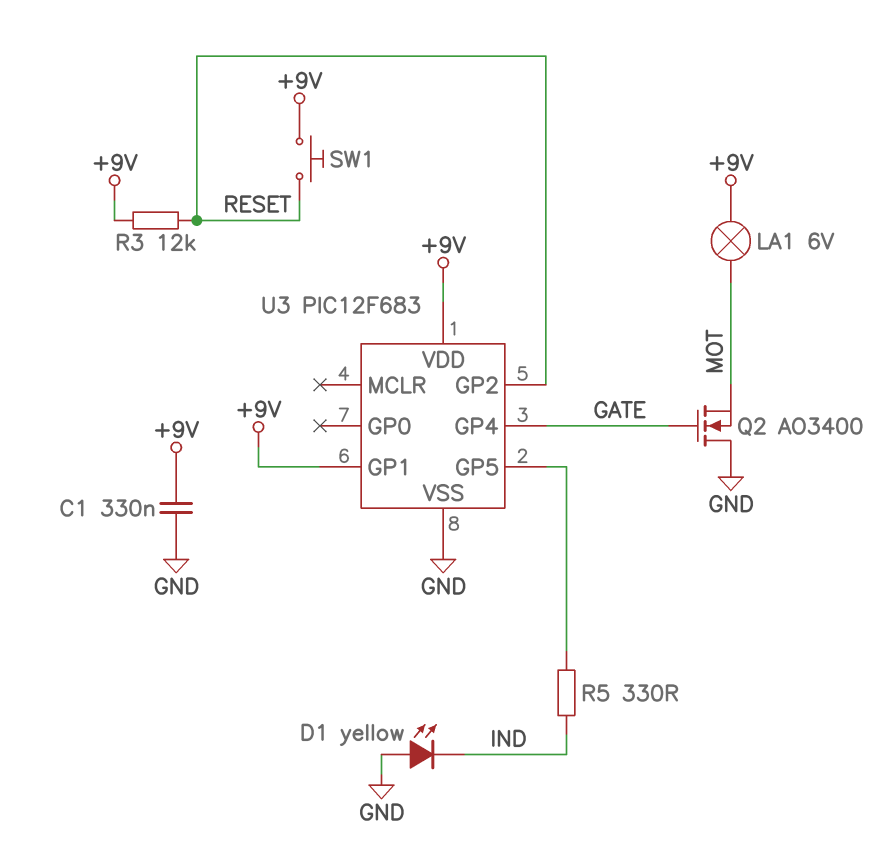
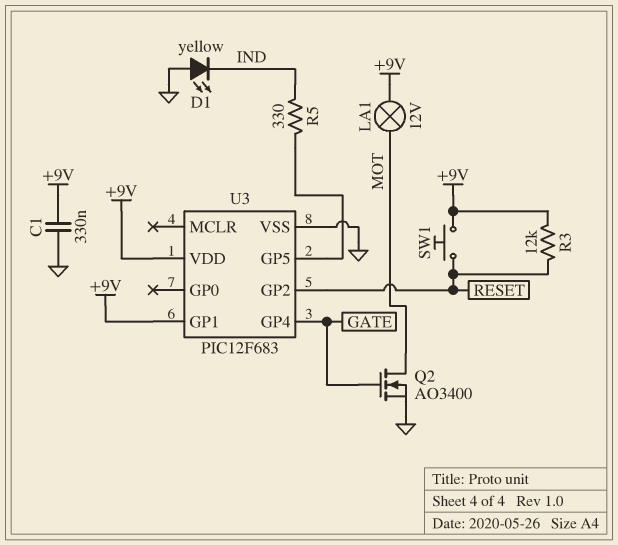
LA1: lamp 6V (+9V, MOT) -> lamp 12V (+9V, MOT)
Q2: NMOS AO3400 (G GATE, D GND, S MOT) -> NMOS AO3400 (G GATE, D MOT, S GND)

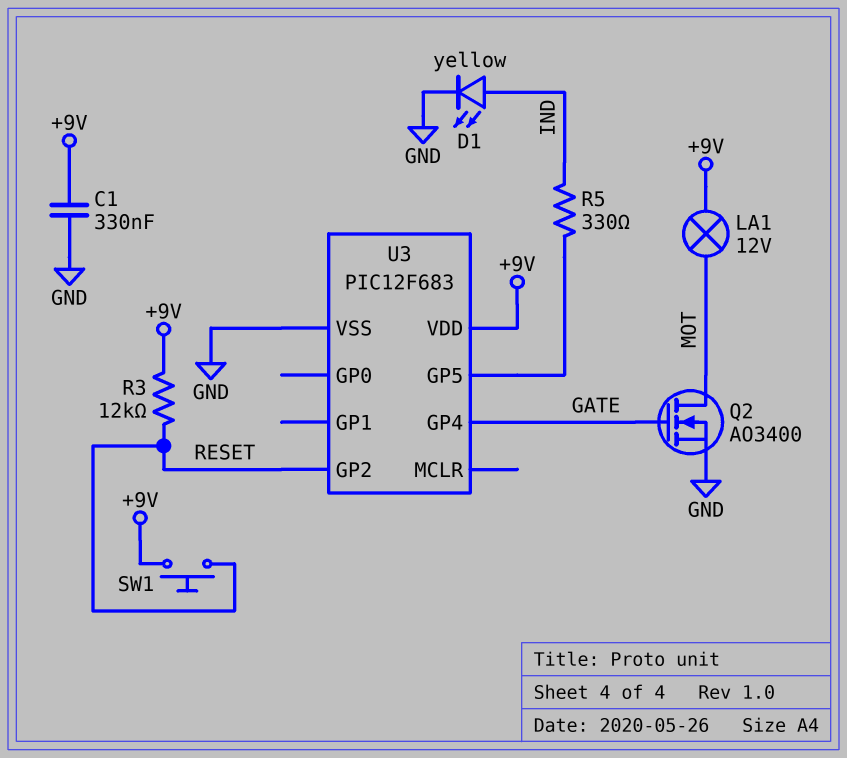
D1: LED yellow (A GND, K IND) -> LED yellow (A IND, K GND)
U3 pin GP1: +9V -> none

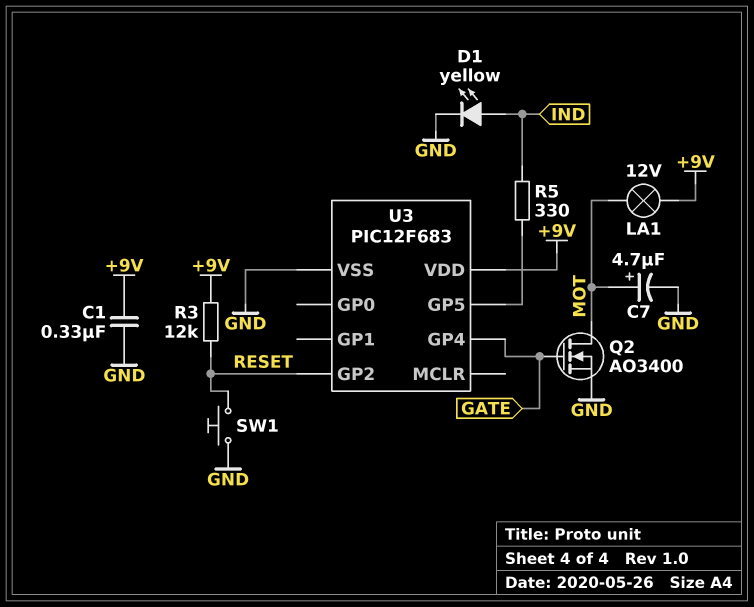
C7: none -> 4.7uF (plus MOT, minus GND)
SW1: button (+9V, RESET) -> button (GND, RESET)

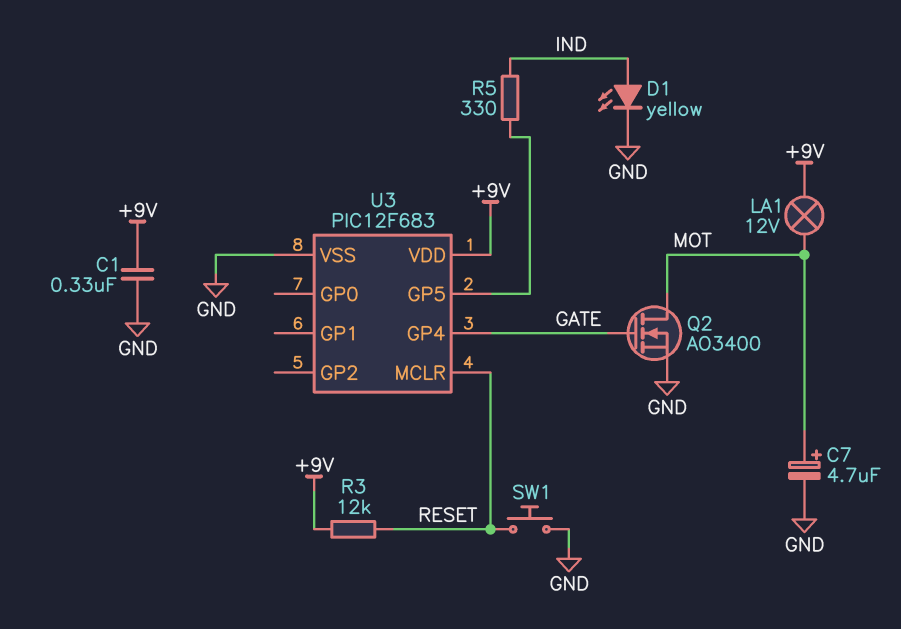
U3 pin GP2: RESET -> none
U3 pin MCLR: none -> RESET

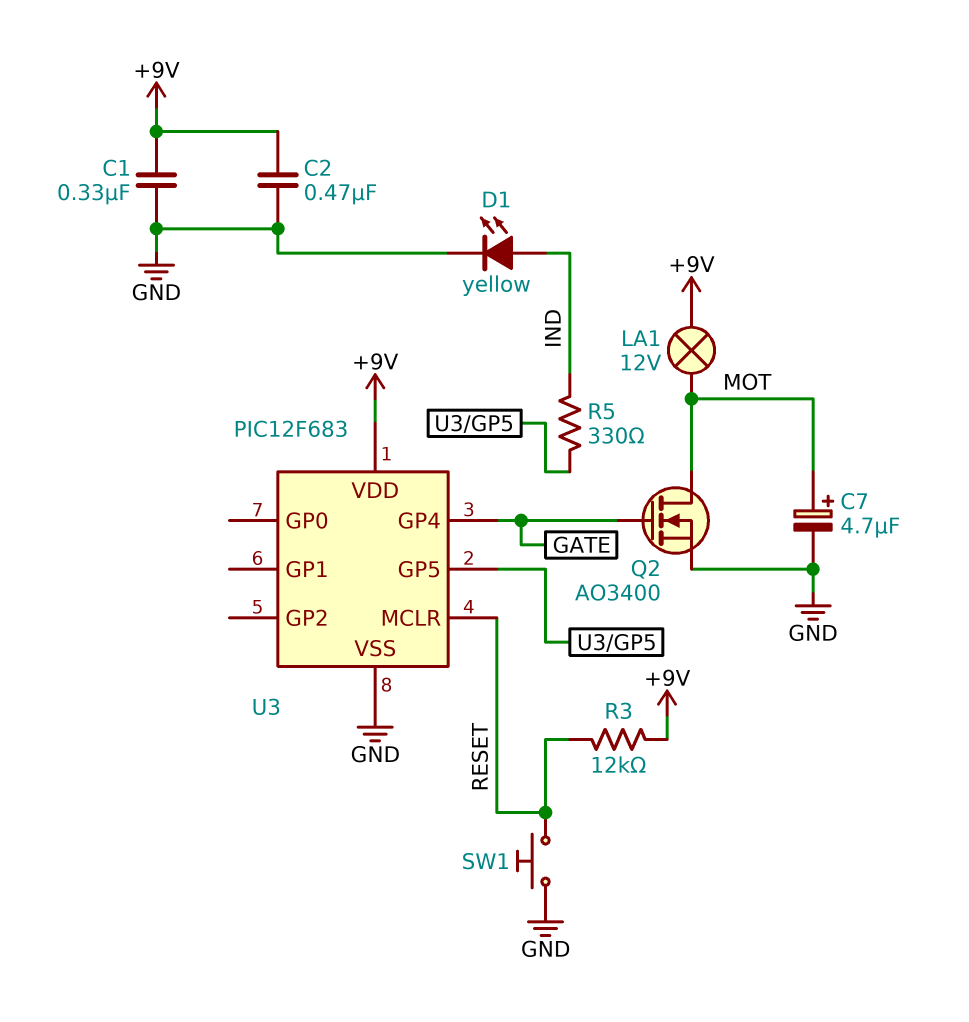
C2: none -> 470nF (+9V, GND)

